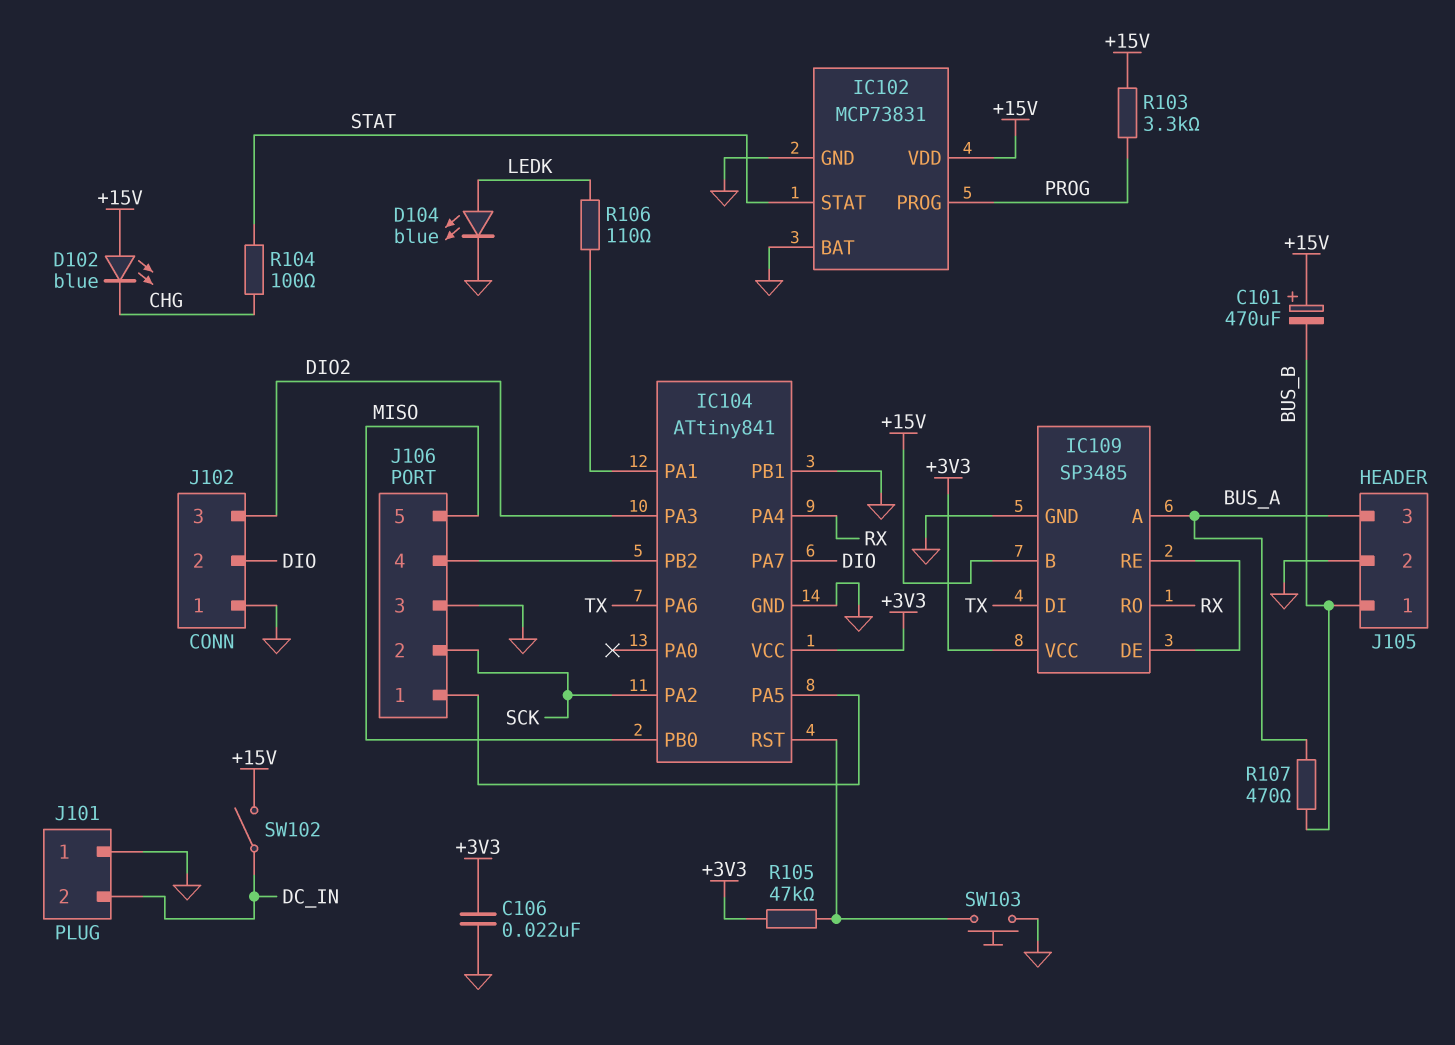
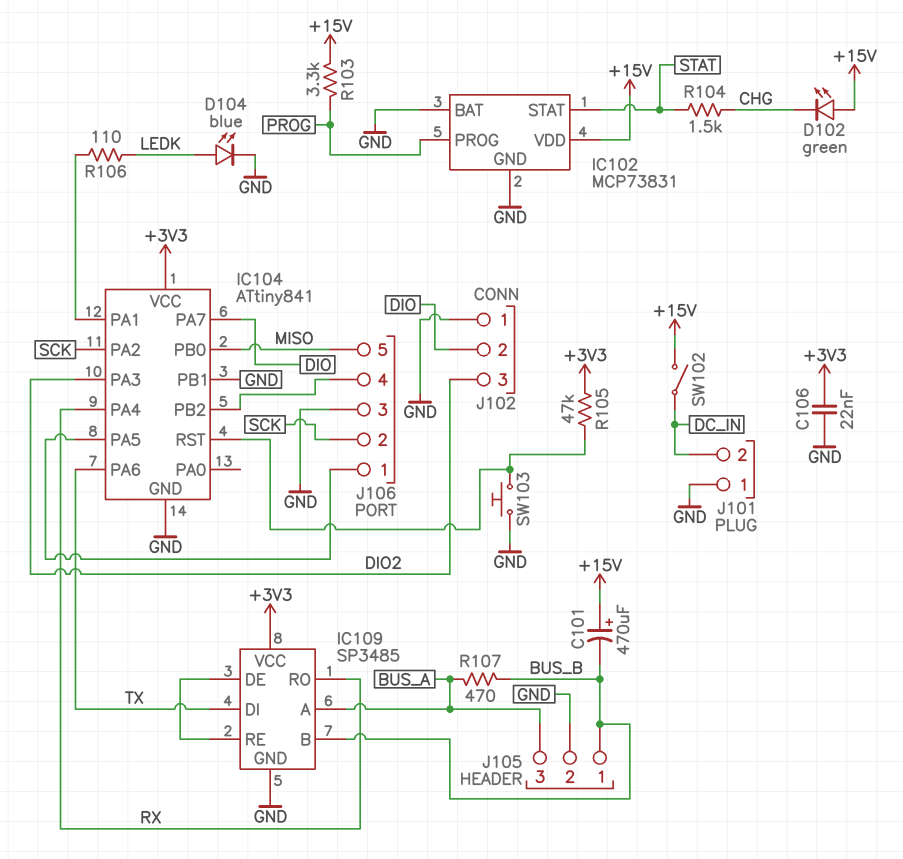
D102: LED blue (A +15V, K CHG) -> LED green (A +15V, K CHG)
IC109 pin B: +15V -> BUS_B
R104: 100 (CHG, STAT) -> 1.5k (CHG, STAT)

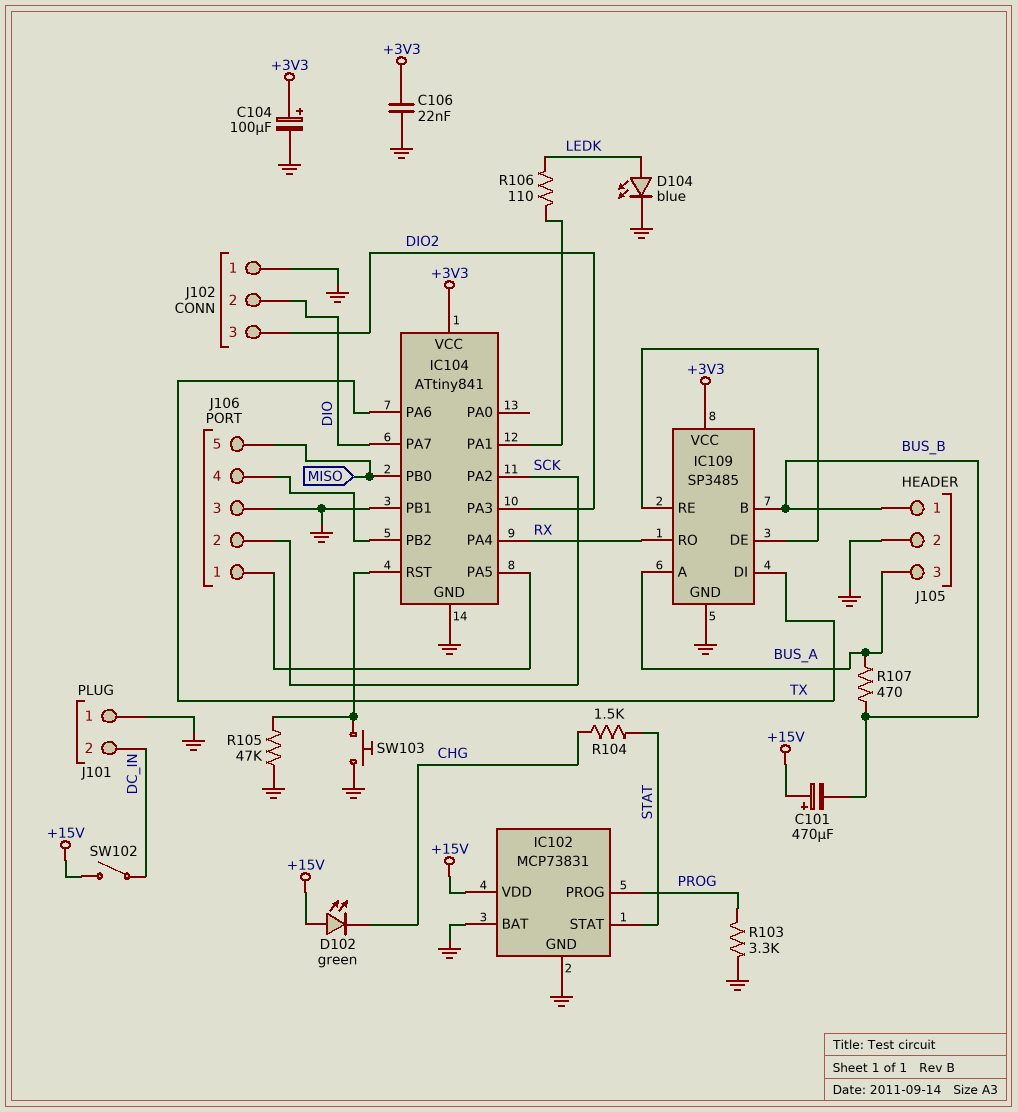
C104: none -> 100uF (plus +3V3, minus GND)
R103: 3.3k (+15V, PROG) -> 3.3k (GND, PROG)
R105: 47k (+3V3, IC104/RST) -> 47k (GND, IC104/RST)

